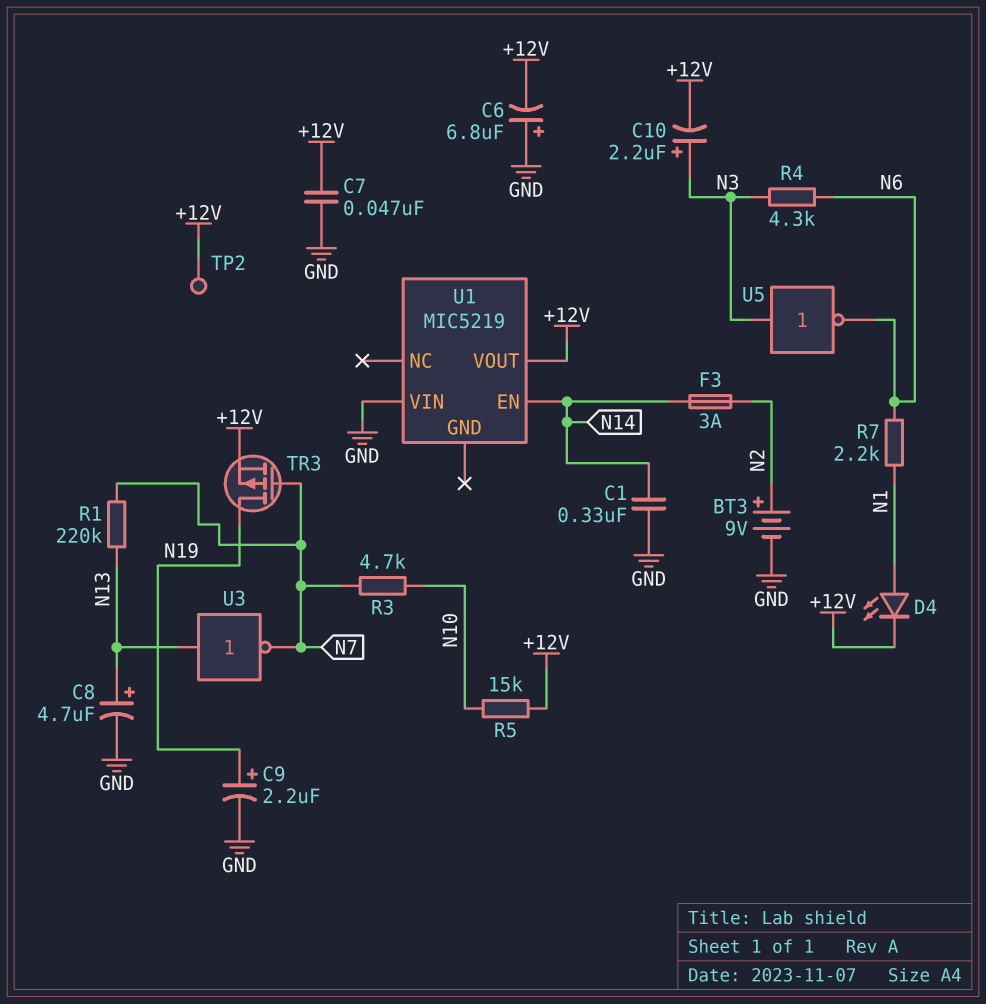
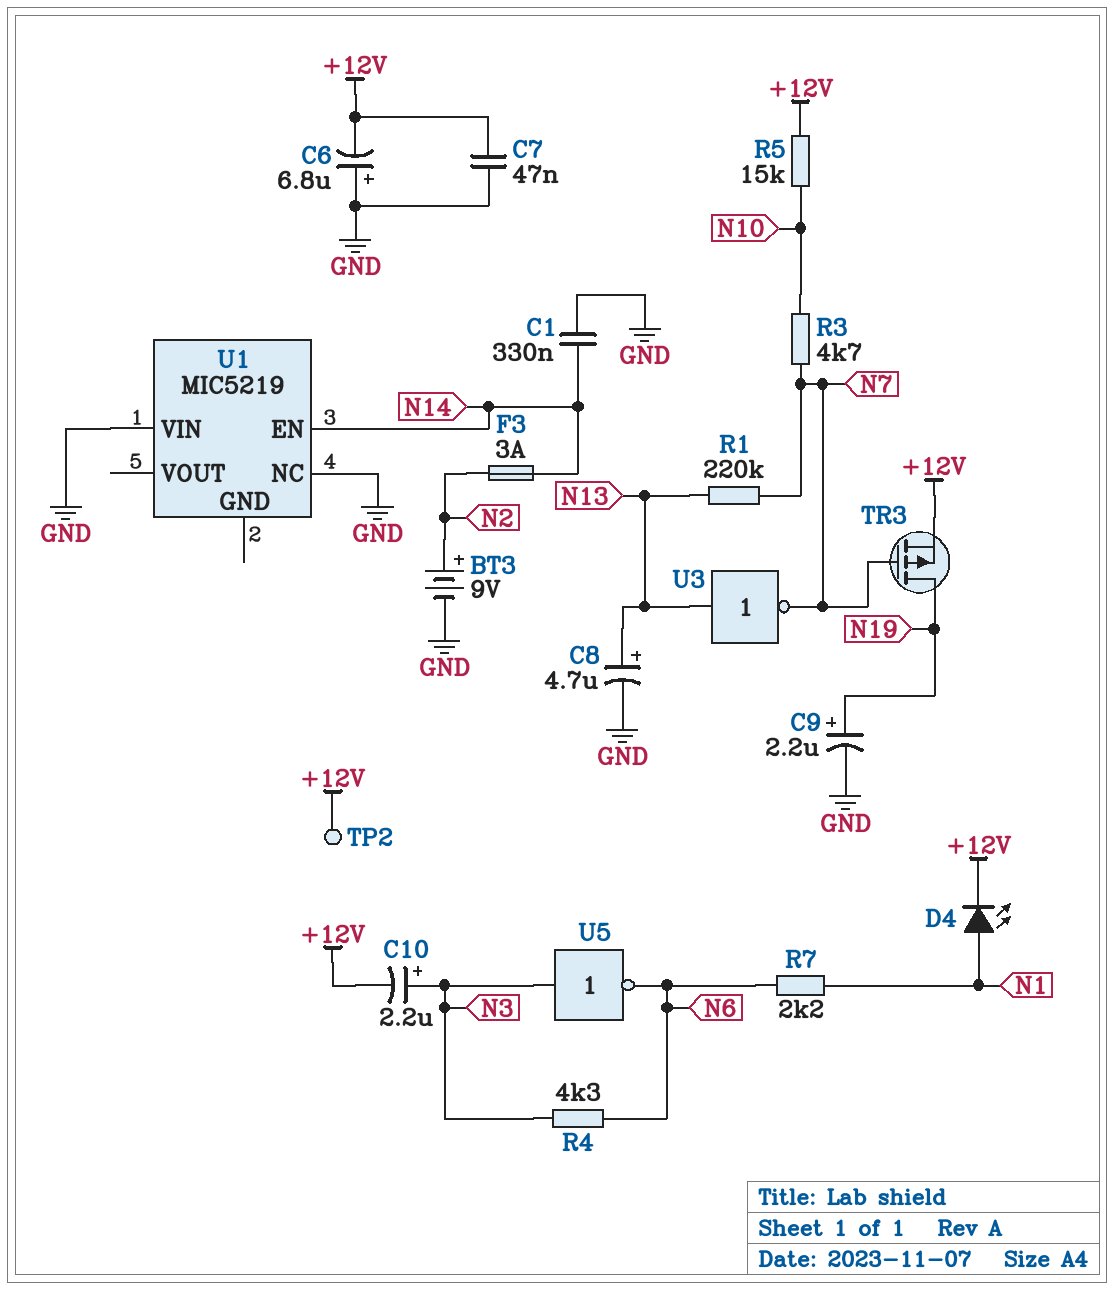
U1 pin NC: none -> GND
U1 pin VOUT: +12V -> none

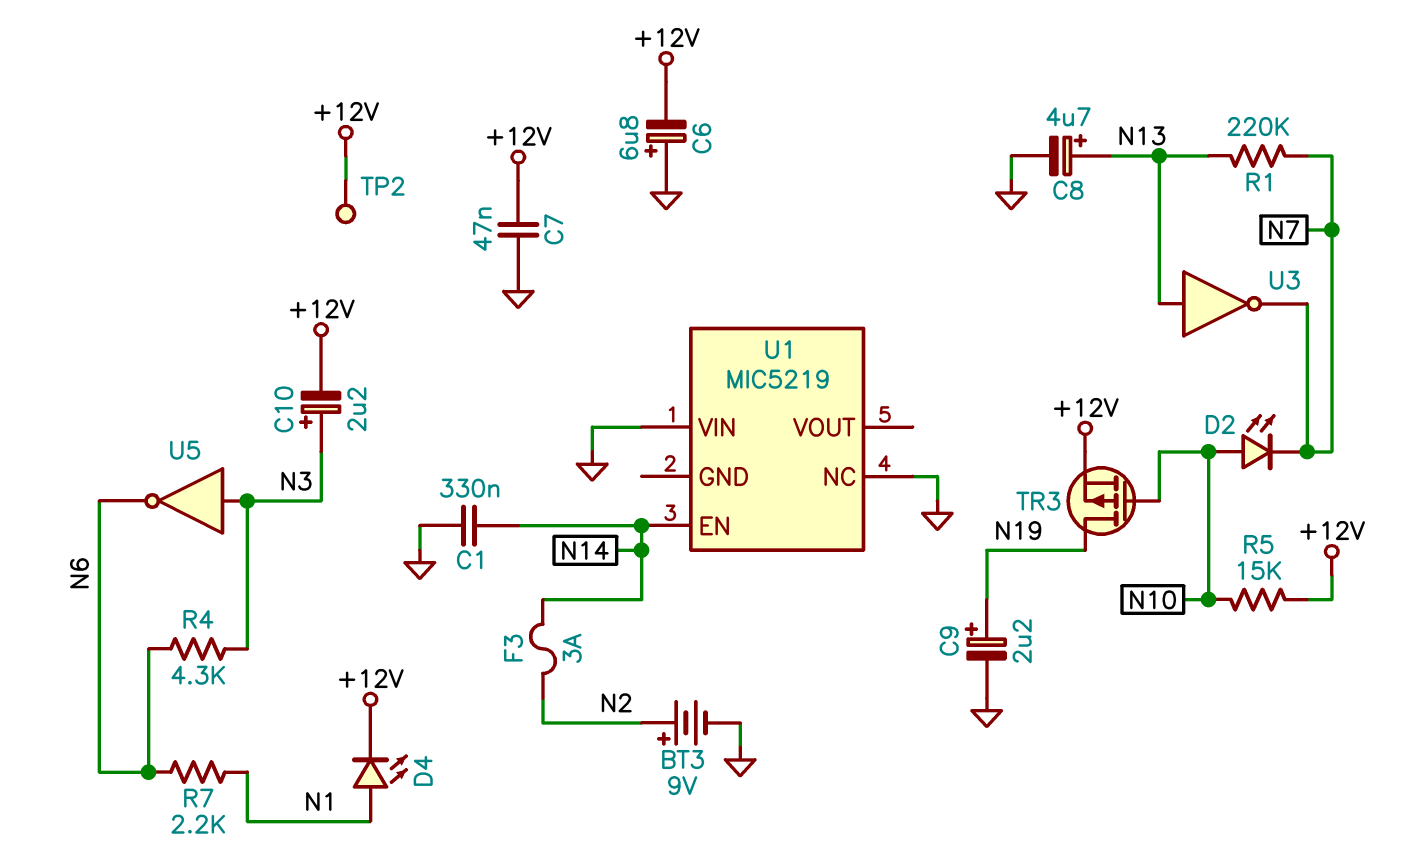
D2: none -> LED (A N10, K N7)
R3: 4.7k (N7, N10) -> none
TR3: PMOS (G N7, D N19, S +12V) -> PMOS (G N10, D N19, S +12V)

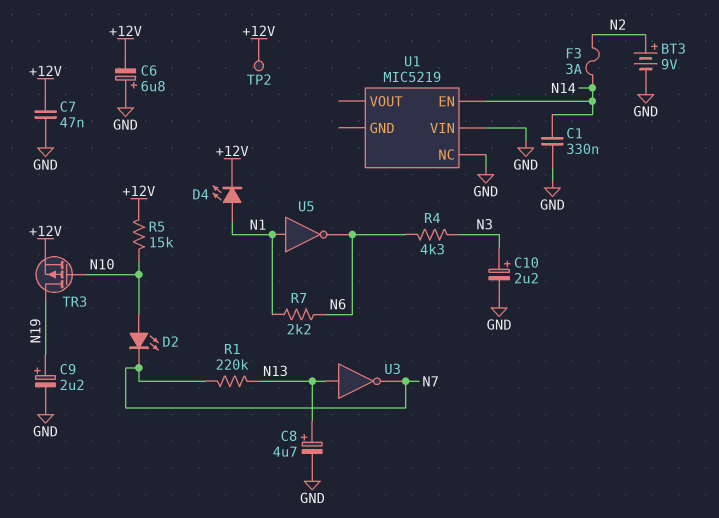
C10: 2.2uF (plus N3, minus +12V) -> 2.2uF (plus N3, minus GND)
U5: NOT (in N3, out N6) -> NOT (in N1, out N6)

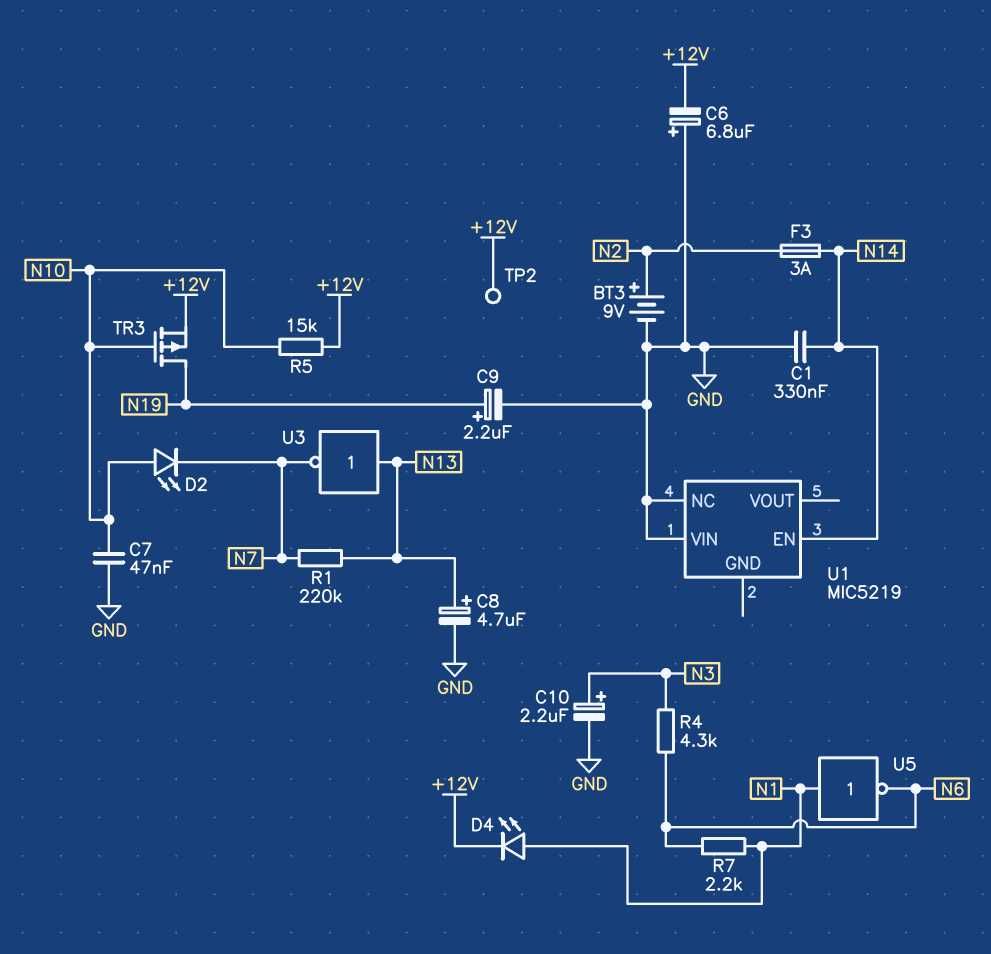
C7: 47nF (+12V, GND) -> 47nF (GND, N10)

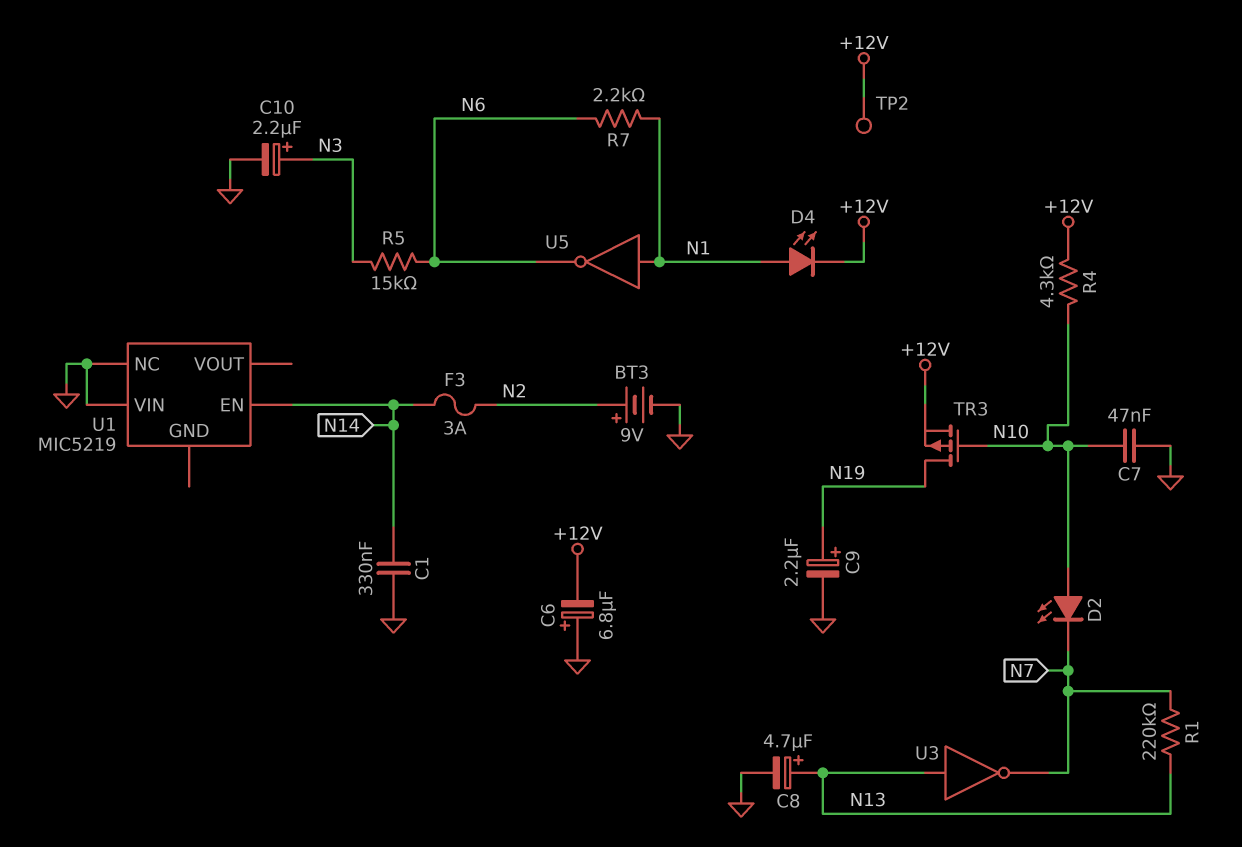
R4: 4.3k (N3, N6) -> 4.3k (+12V, N10)
R5: 15k (+12V, N10) -> 15k (N3, N6)

